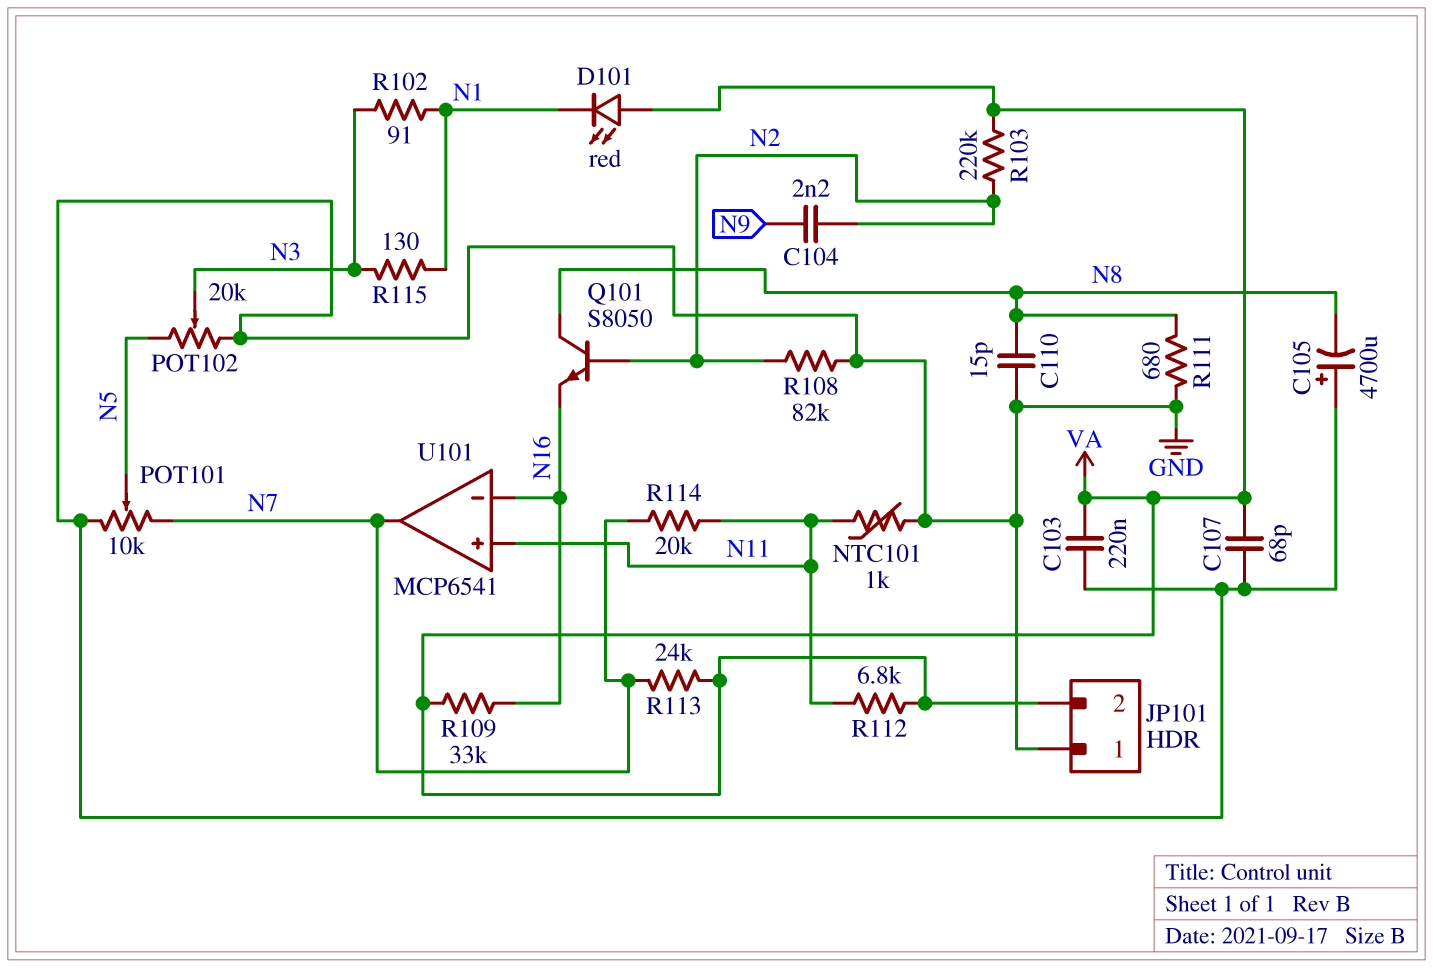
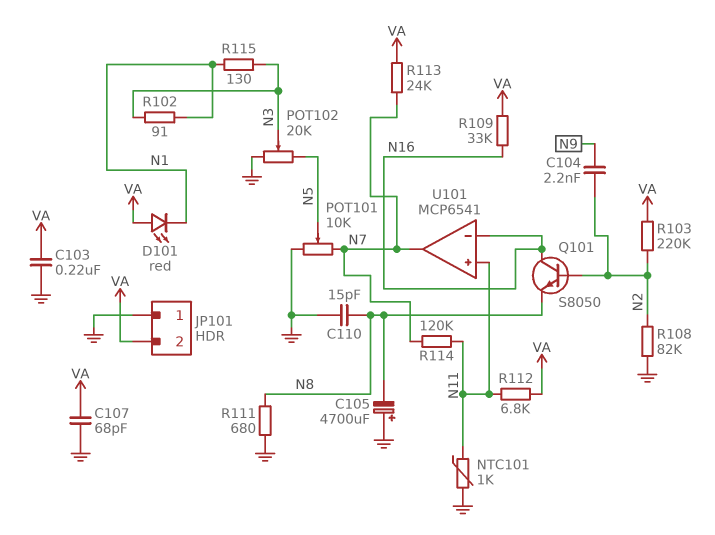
Q101: NPN S8050 (B N2, C N8, E N16) -> NPN S8050 (B N2, C N16, E N8)
R114: 20k (N7, N11) -> 120k (N7, N11)

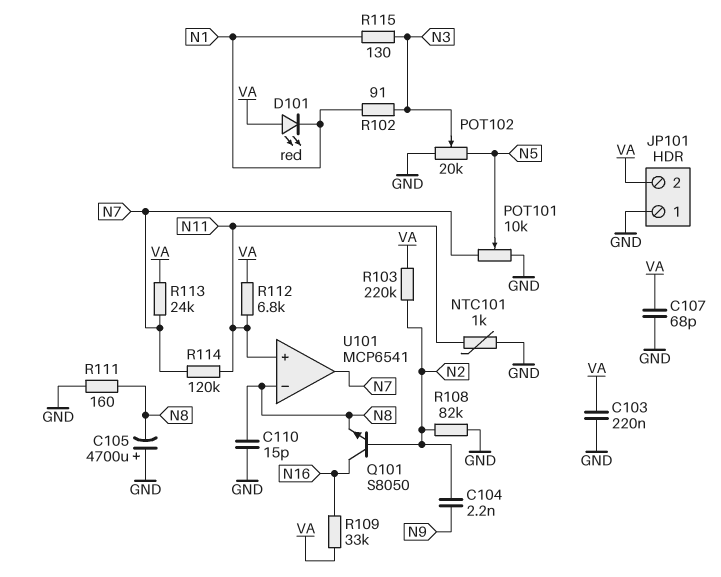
R111: 680 (GND, N8) -> 160 (GND, N8)
U101 pin in-: N16 -> N8

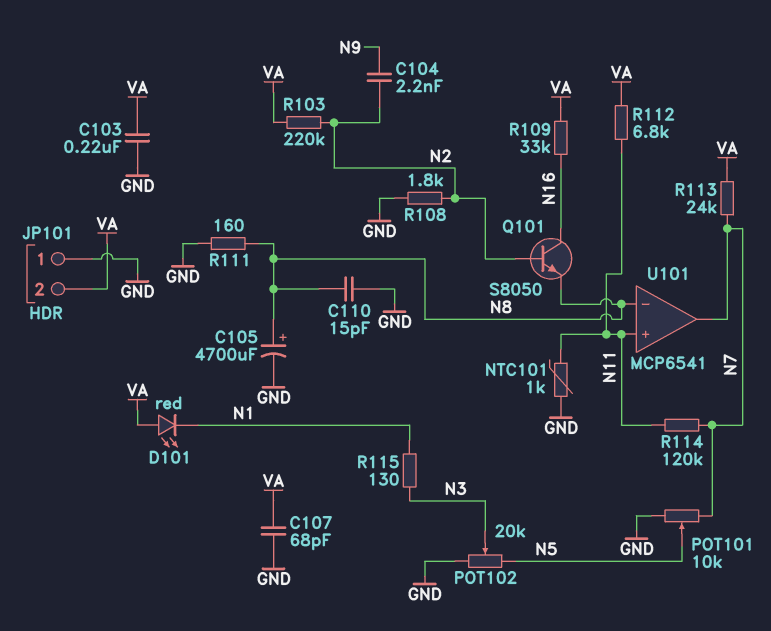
C105: 4700uF (plus GND, minus N8) -> 4700uF (plus N8, minus GND)
R102: 91 (N1, N3) -> none
R108: 82k (GND, N2) -> 1.8k (GND, N2)

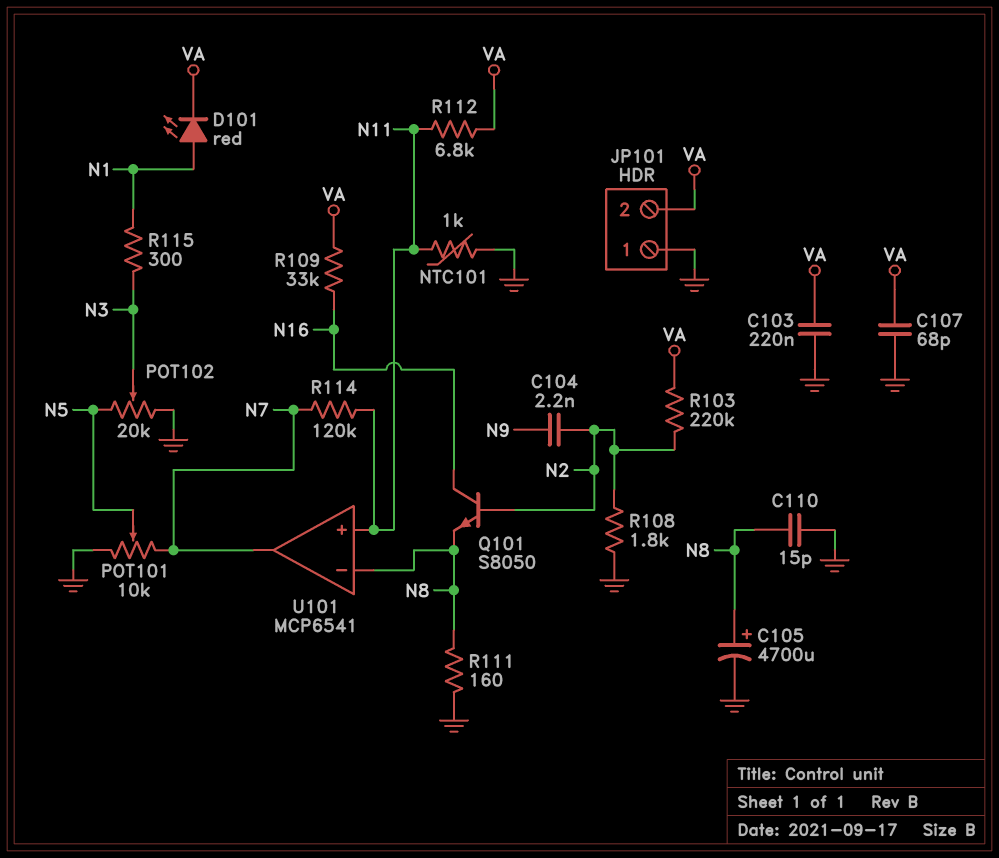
D101: LED red (A VA, K N1) -> LED red (A N1, K VA)
R113: 24k (N7, VA) -> none
R115: 130 (N1, N3) -> 300 (N1, N3)

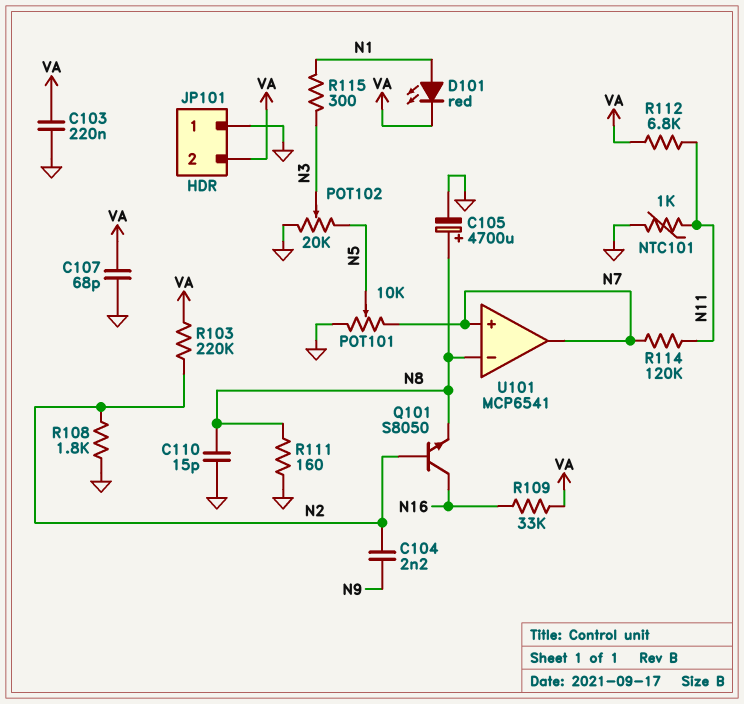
U101 pin in+: N11 -> N7

